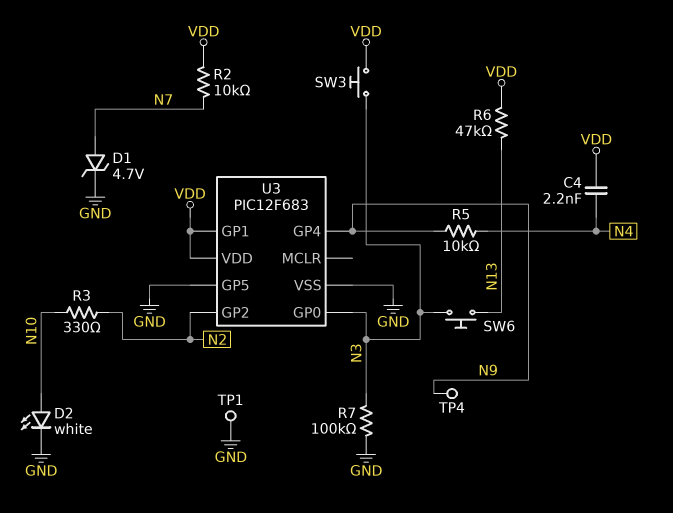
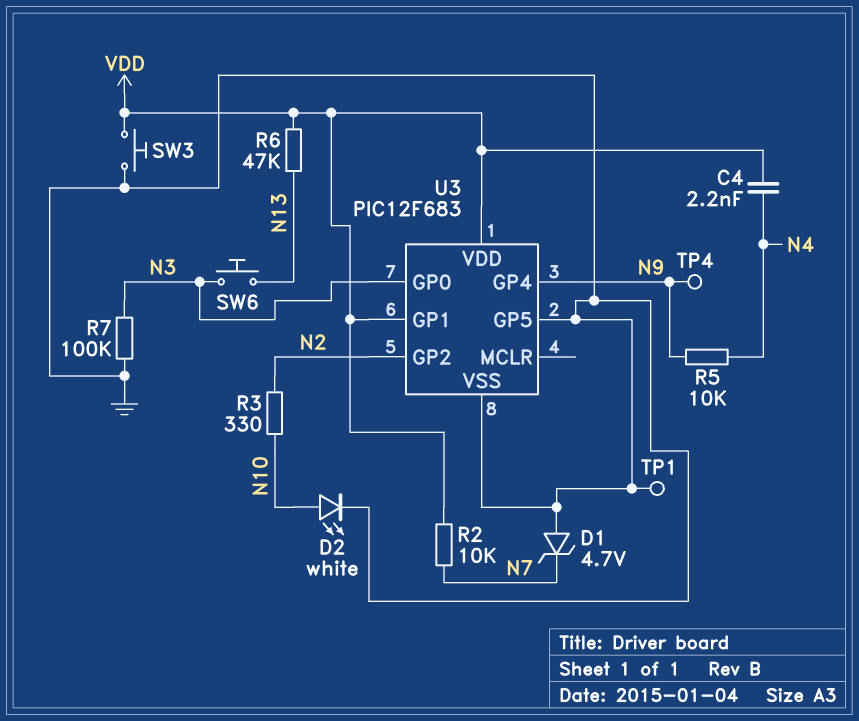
D1: zener 4.7V (A N7, K GND) -> zener 4.7V (A GND, K N7)
SW3: button (N3, VDD) -> button (GND, VDD)

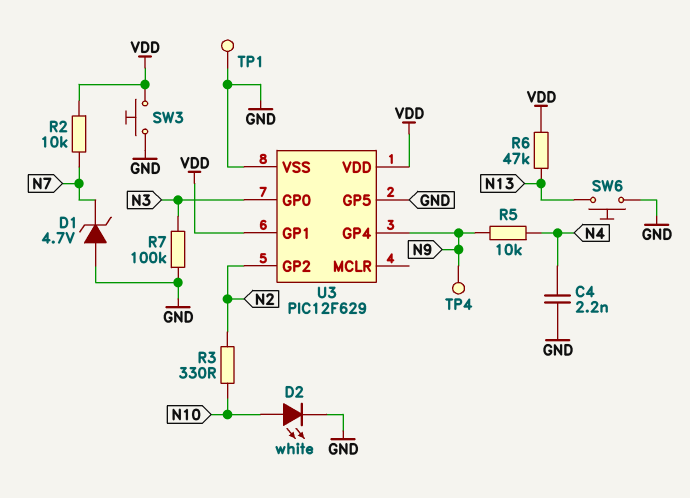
C4: 2.2nF (N4, VDD) -> 2.2nF (GND, N4)
SW6: button (N3, N13) -> button (GND, N13)
U3: PIC12F683 -> PIC12F629

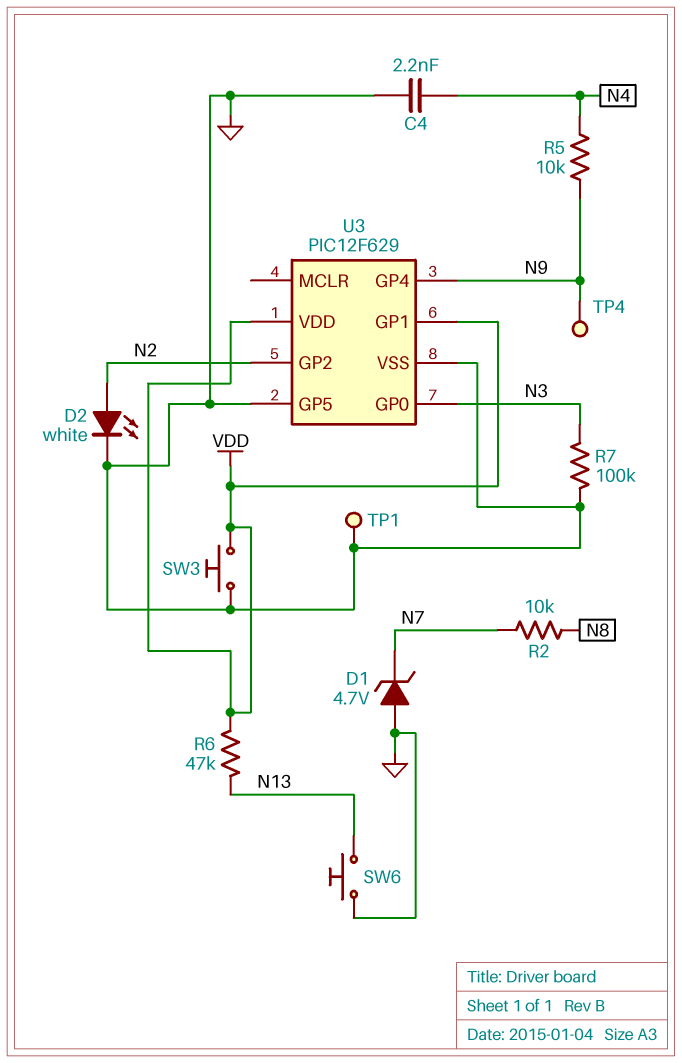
D2: LED white (A N10, K GND) -> LED white (A N2, K GND)
R2: 10k (N7, VDD) -> 10k (N7, N8)
R3: 330 (N2, N10) -> none

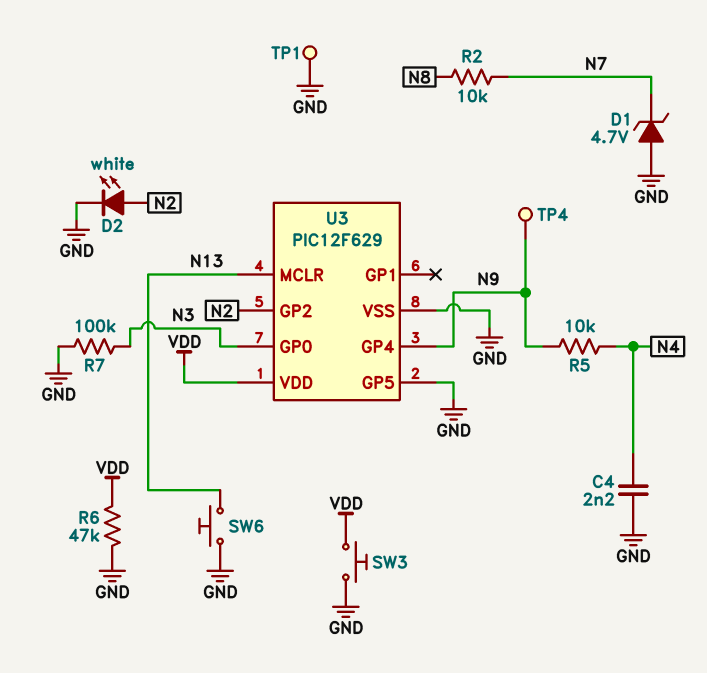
R6: 47k (N13, VDD) -> 47k (GND, VDD)
U3 pin GP1: VDD -> none
U3 pin MCLR: none -> N13

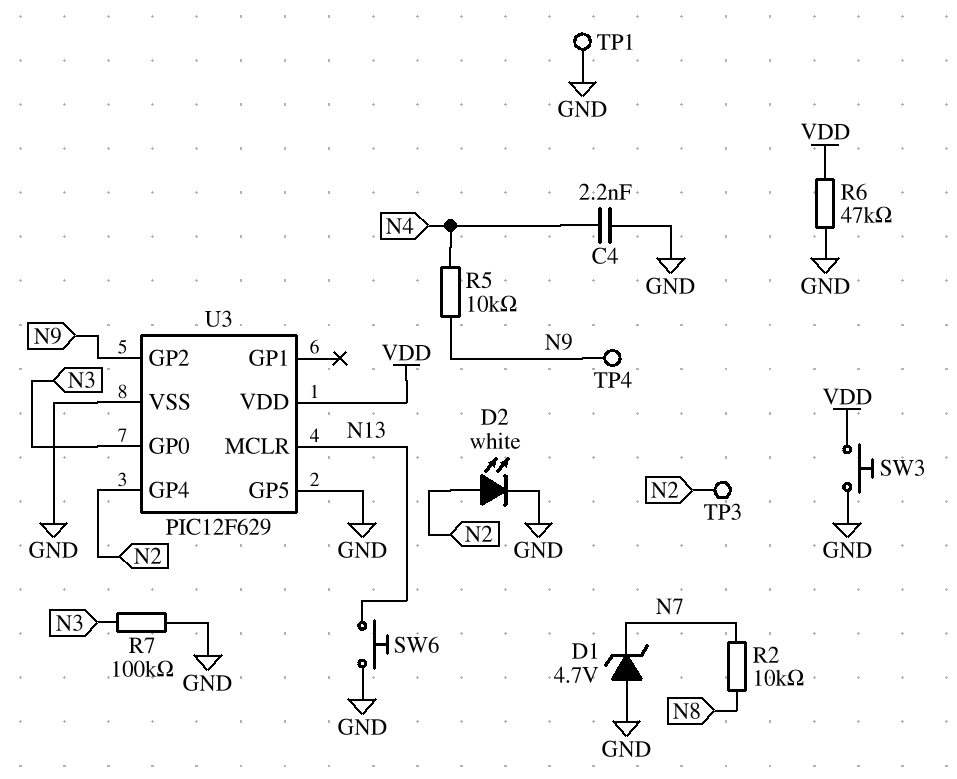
TP3: none -> test point (N2)
U3 pin GP2: N2 -> N9
U3 pin GP4: N9 -> N2

